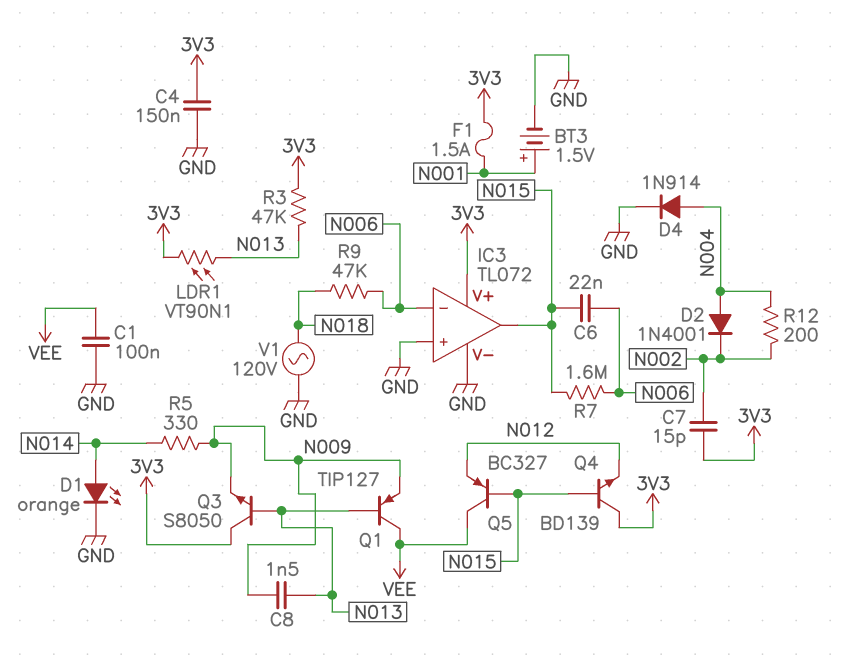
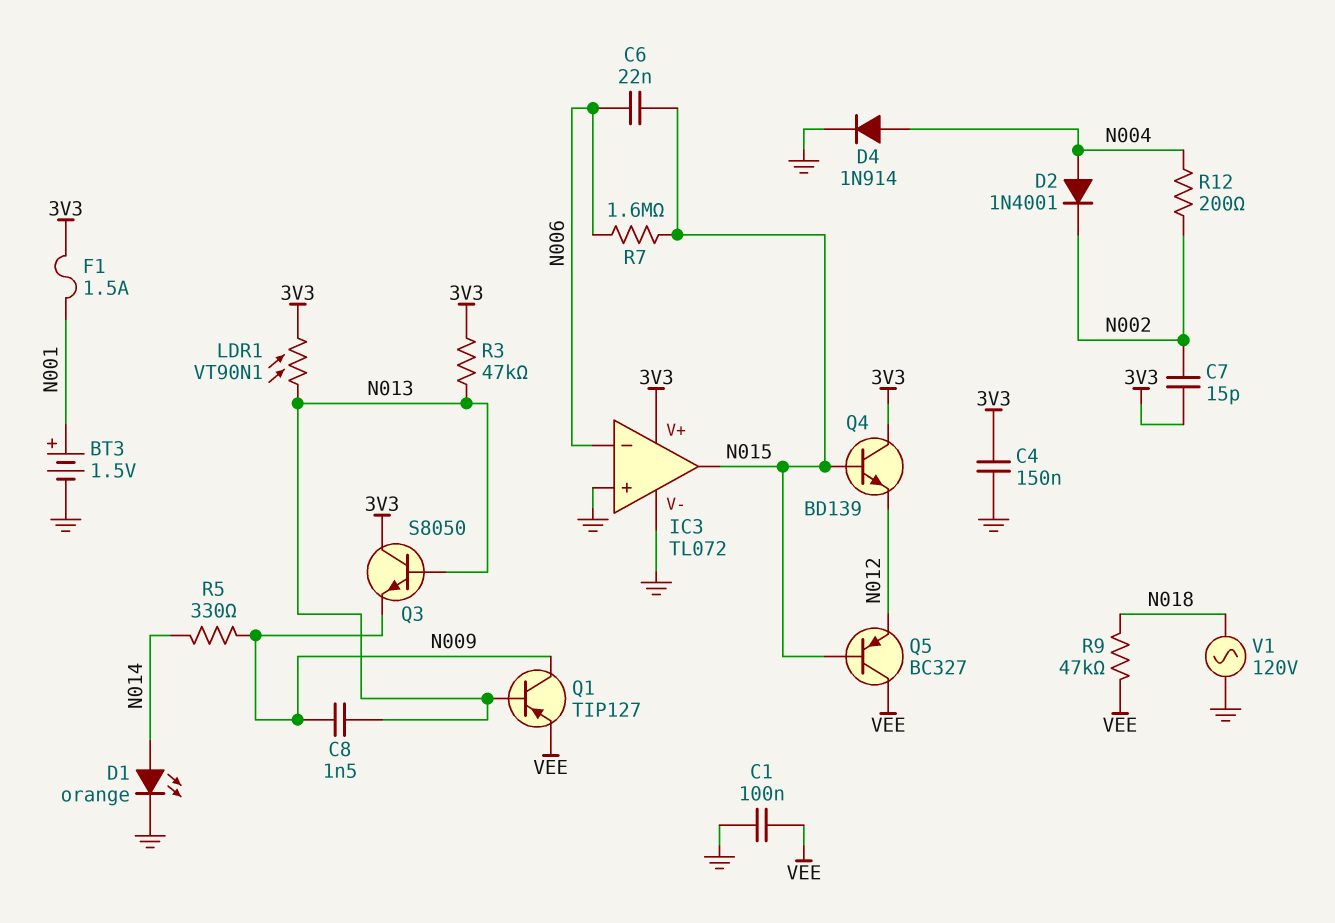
Q1: PNP TIP127 (B N013, C VEE, E N009) -> PNP TIP127 (B N013, C N009, E VEE)
R9: 47k (N006, N018) -> 47k (N018, VEE)

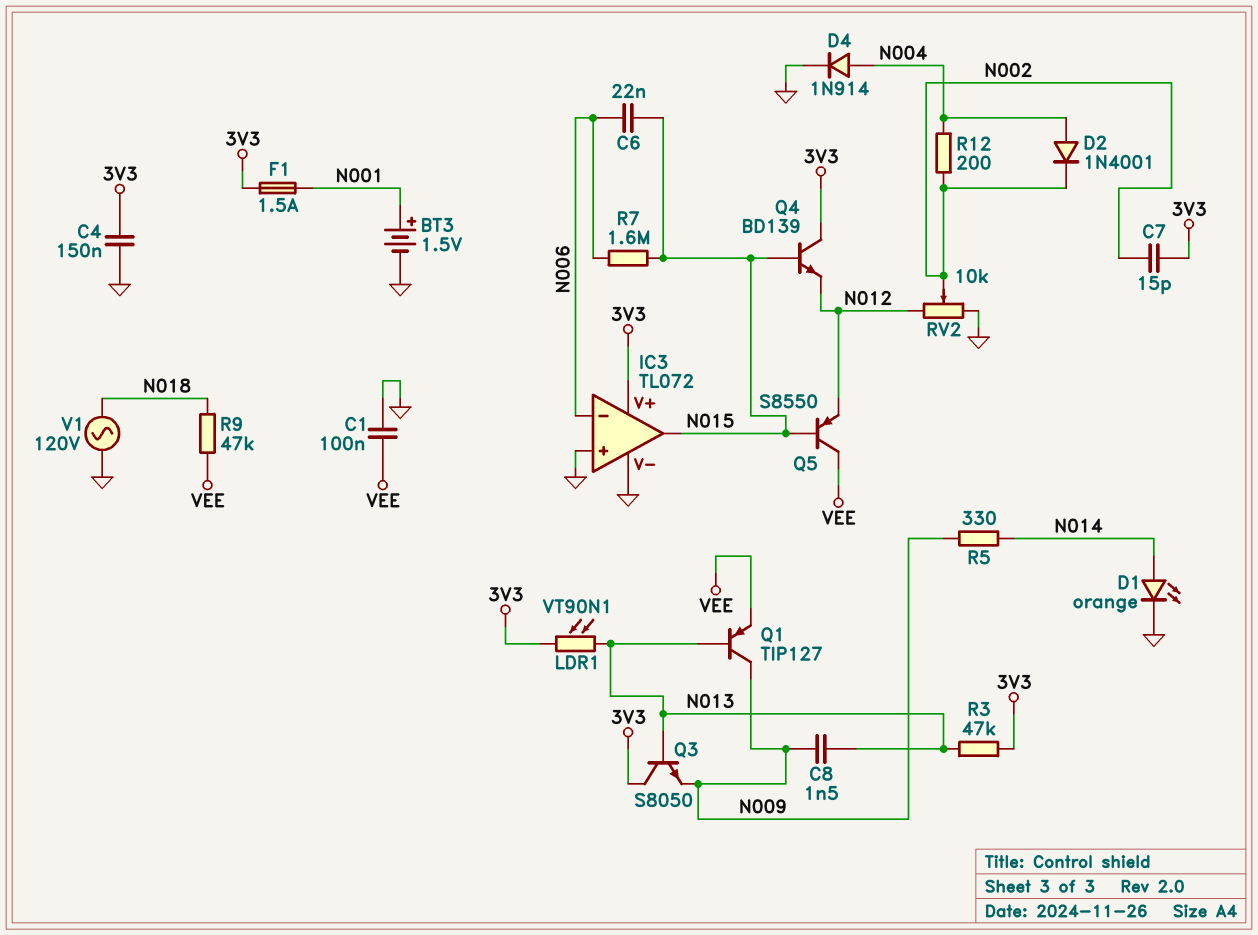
Q5: PNP BC327 (B N015, C VEE, E N012) -> PNP S8550 (B N015, C VEE, E N012)
RV2: none -> 10k (GND, N012, wiper N002)

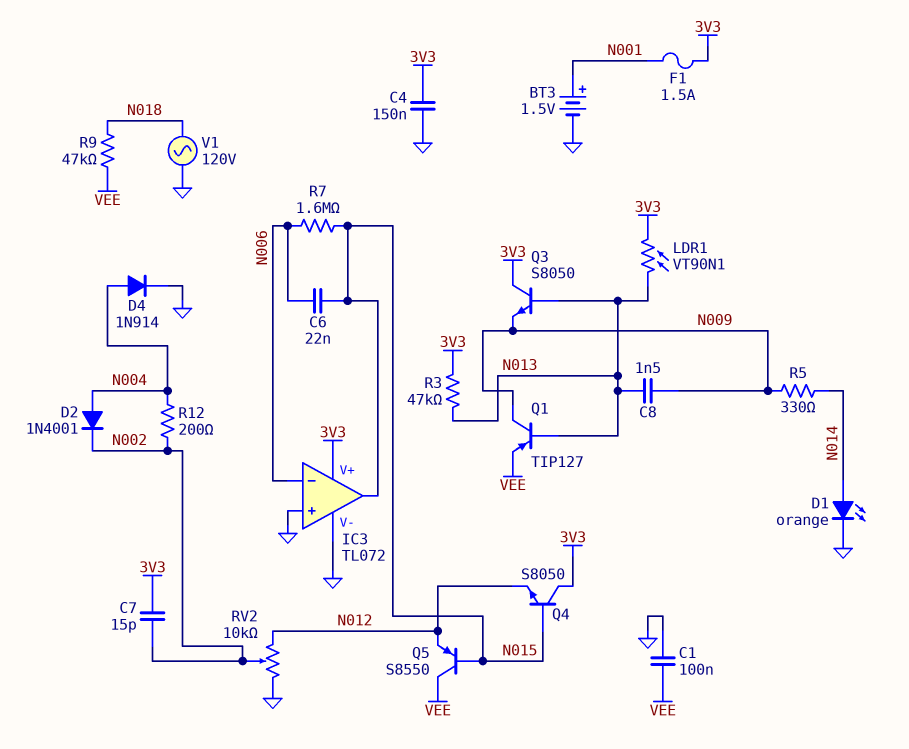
Q4: NPN BD139 (B N015, C 3V3, E N012) -> NPN S8050 (B N015, C 3V3, E N012)

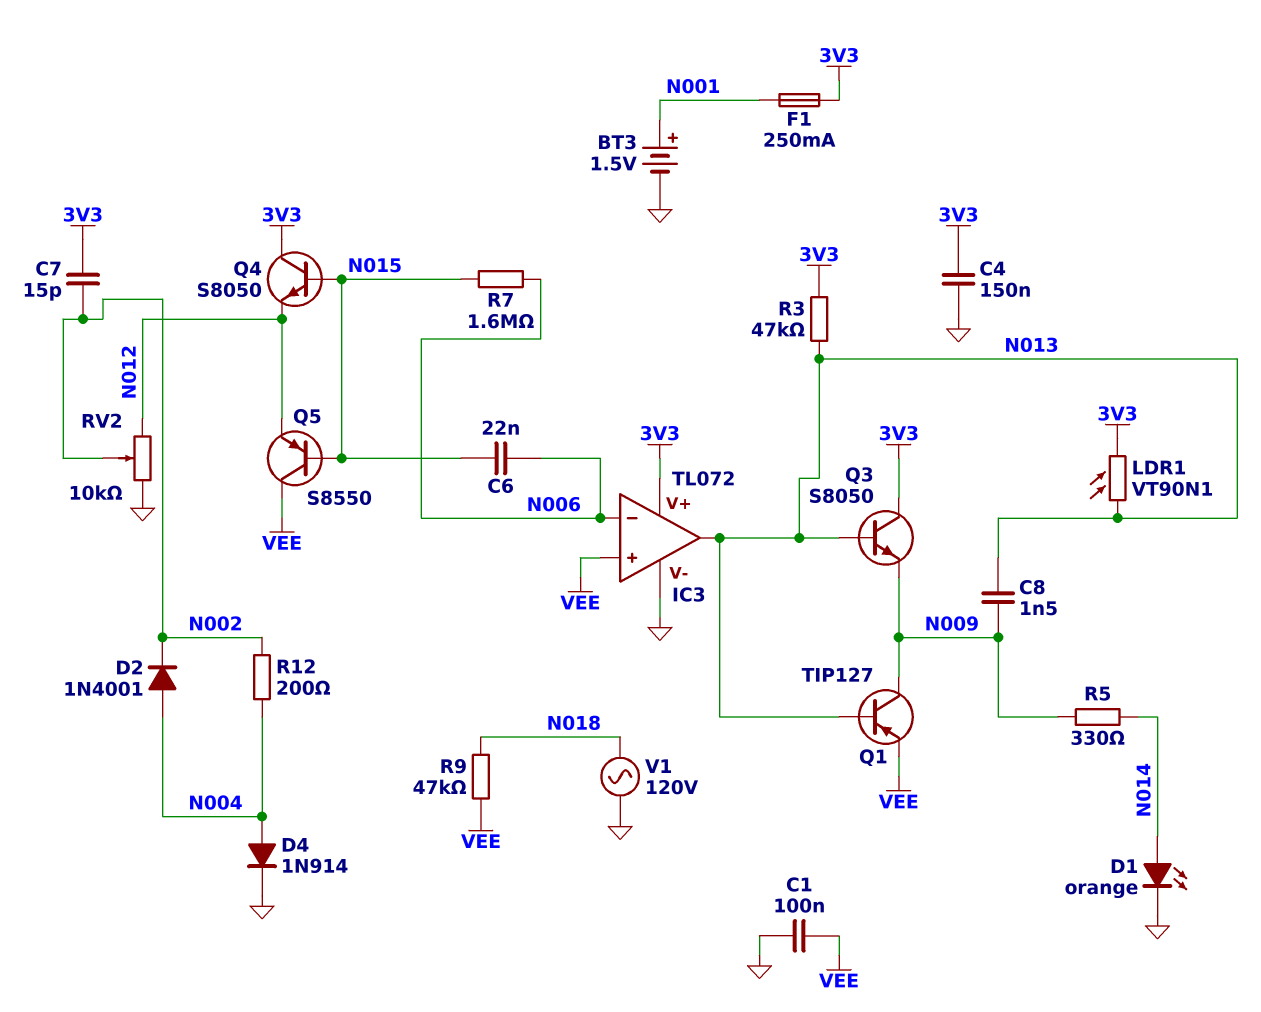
F1: 1.5A (3V3, N001) -> 250mA (3V3, N001)
IC3 pin in+: GND -> VEE
IC3 pin out: N015 -> N013

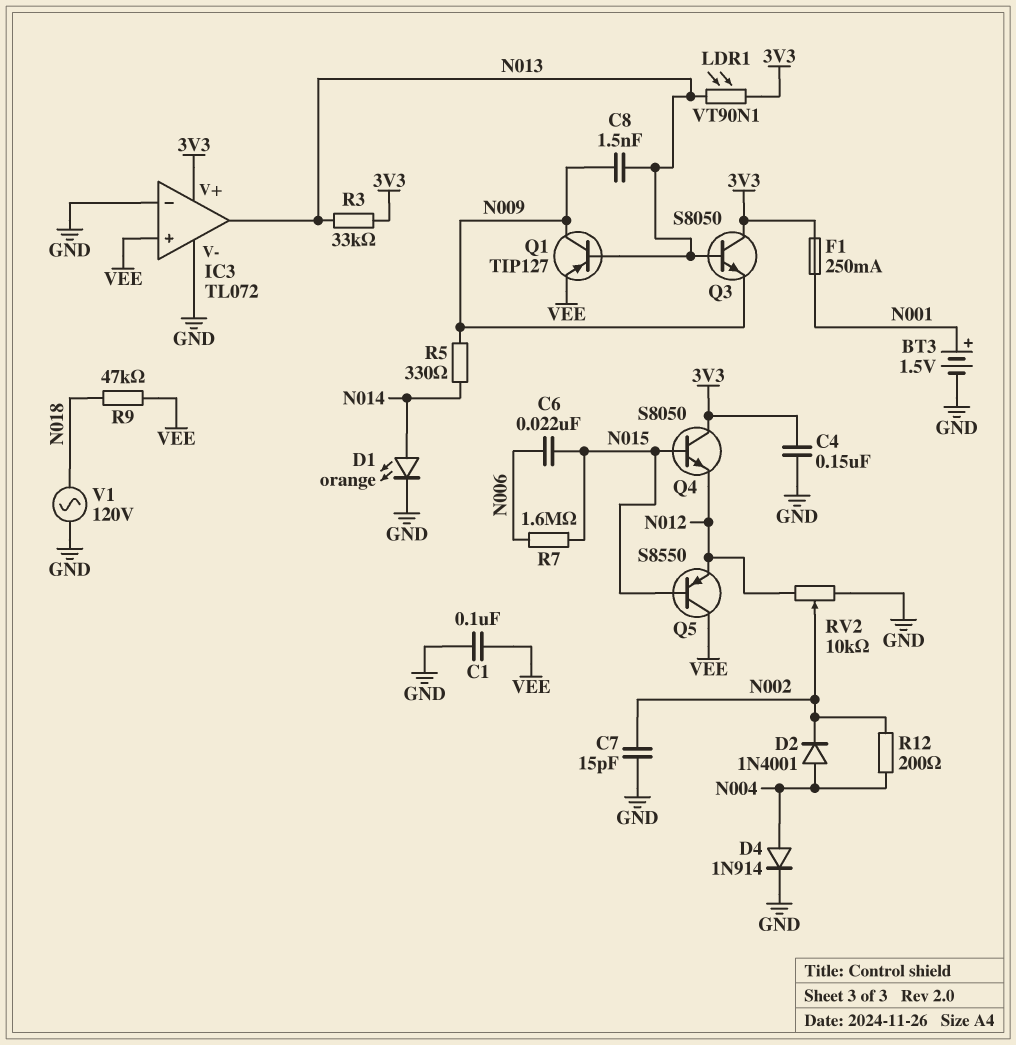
C7: 15pF (3V3, N002) -> 15pF (GND, N002)
IC3 pin in-: N006 -> GND
R3: 47k (3V3, N013) -> 33k (3V3, N013)

